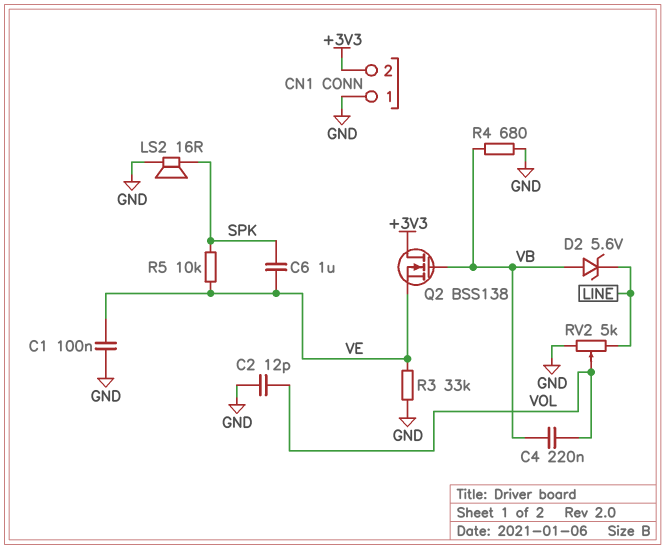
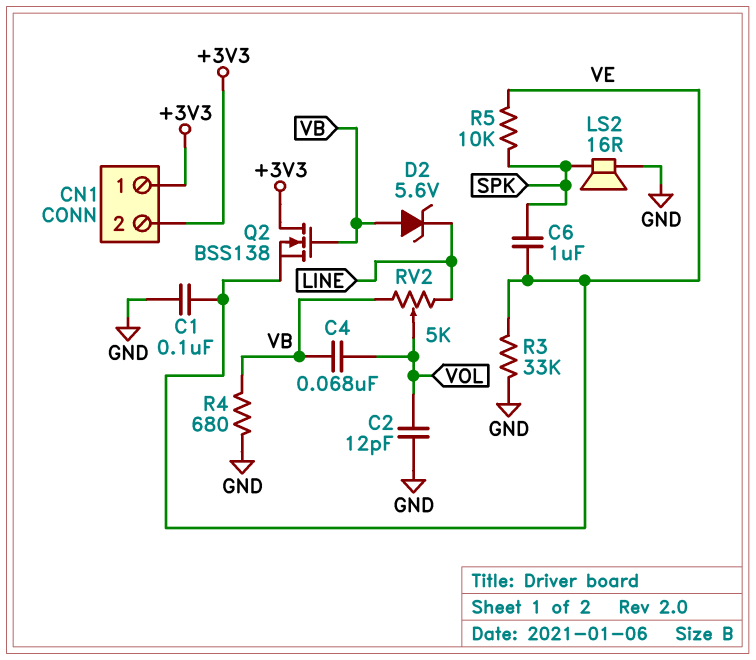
C4: 220nF (VB, VOL) -> 68nF (VB, VOL)
CN1 pin 1: GND -> +3V3
RV2: 5k (GND, LINE, wiper VOL) -> 5k (LINE, VB, wiper VOL)

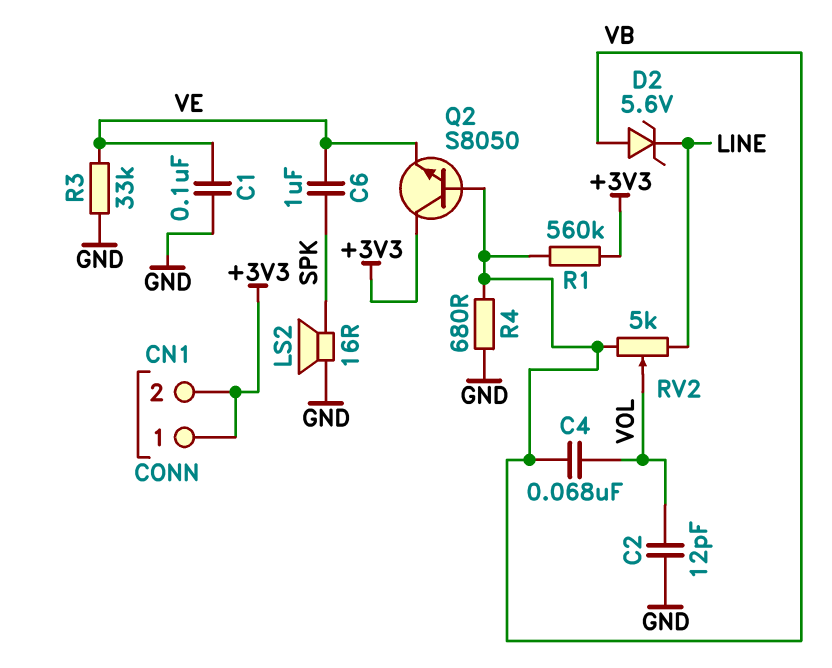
Q2: NMOS BSS138 (G VB, D +3V3, S VE) -> NPN S8050 (B VB, C +3V3, E VE)
R1: none -> 560k (+3V3, VB)
R5: 10k (SPK, VE) -> none

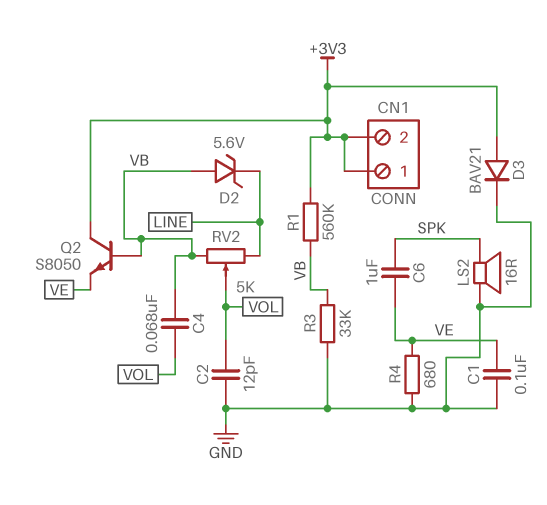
D3: none -> diode BAV21 (A +3V3, K GND)
R3: 33k (GND, VE) -> 33k (GND, VB)
R4: 680 (GND, VB) -> 680 (GND, VE)

